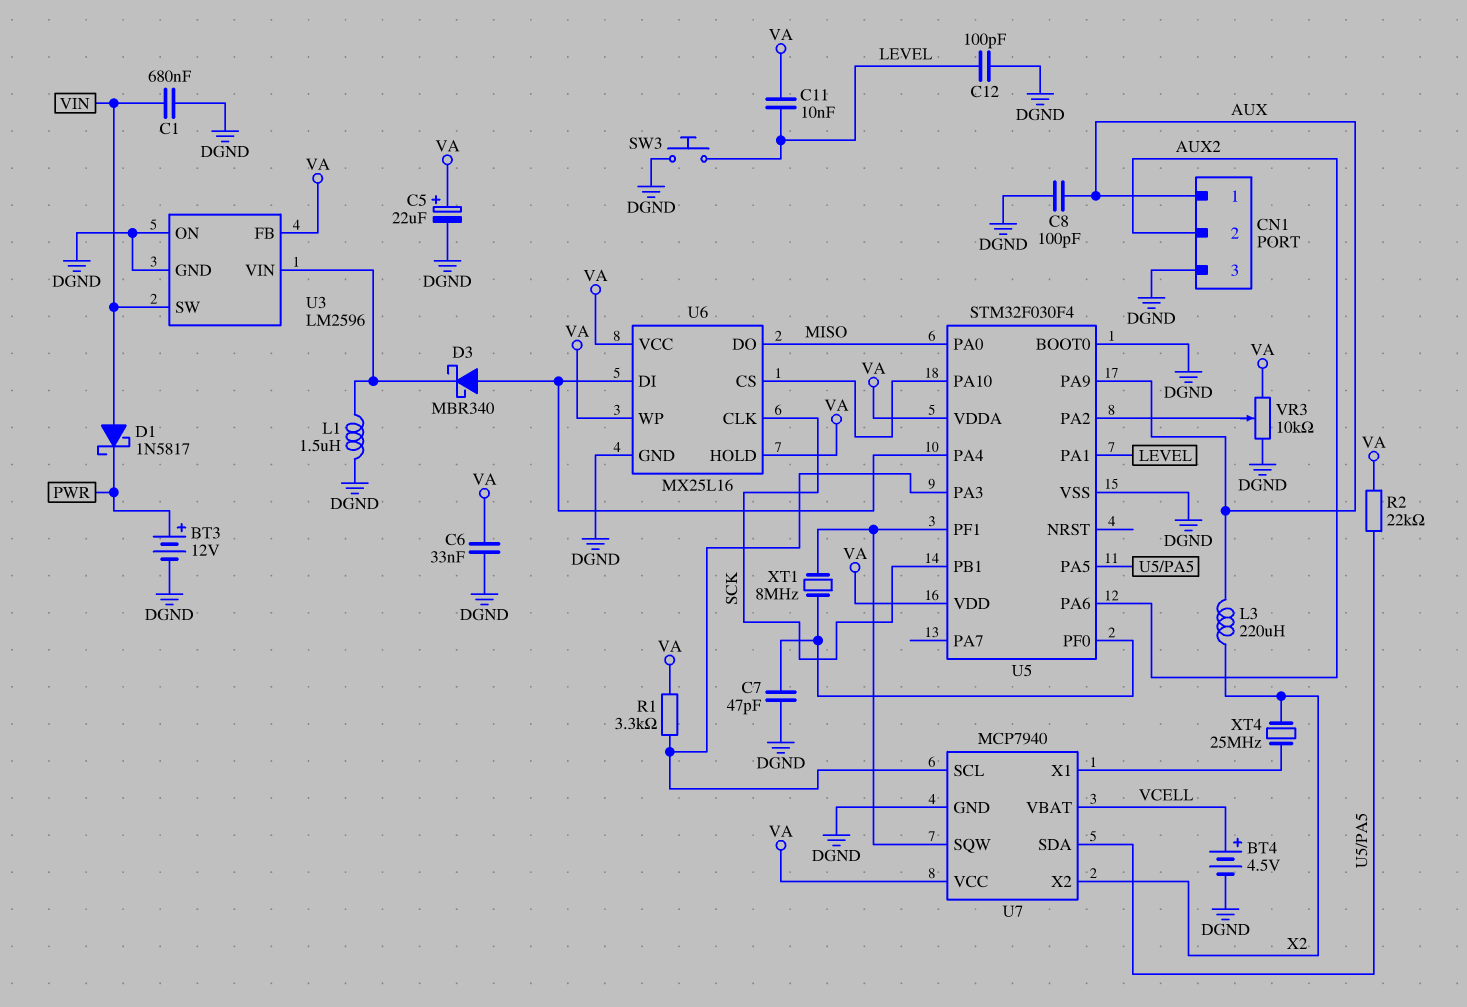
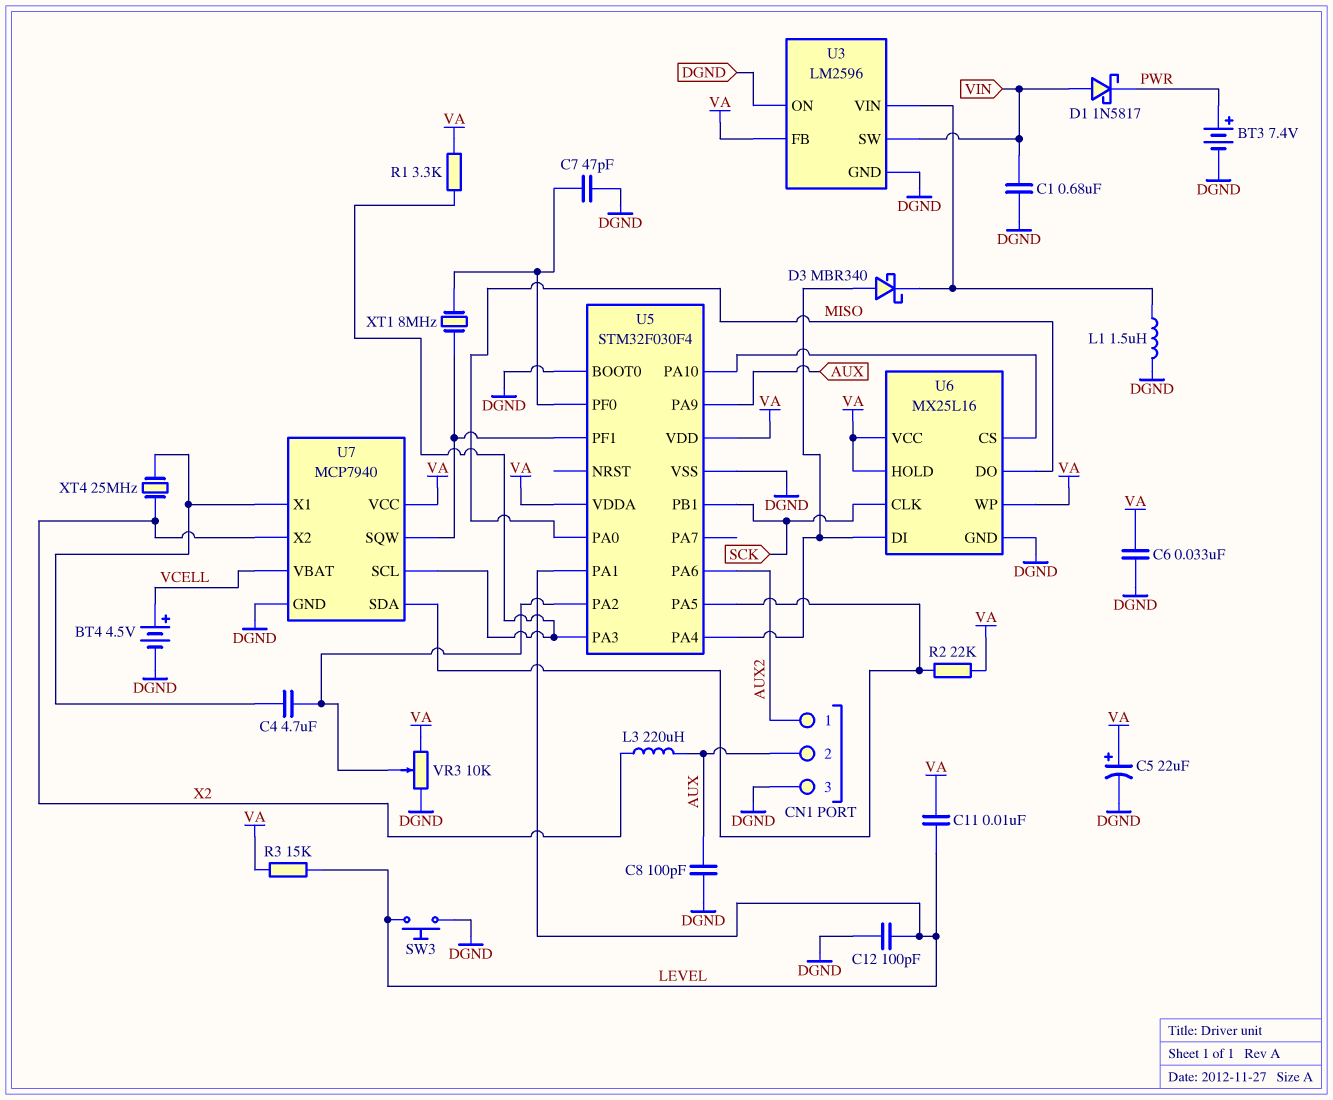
BT3: 12V (plus PWR, minus DGND) -> 7.4V (plus PWR, minus DGND)
C4: none -> 4.7uF (U5/PA2, U7/X1)
CN1 pin 1: AUX -> AUX2
CN1 pin 2: AUX2 -> AUX
R3: none -> 15k (LEVEL, VA)

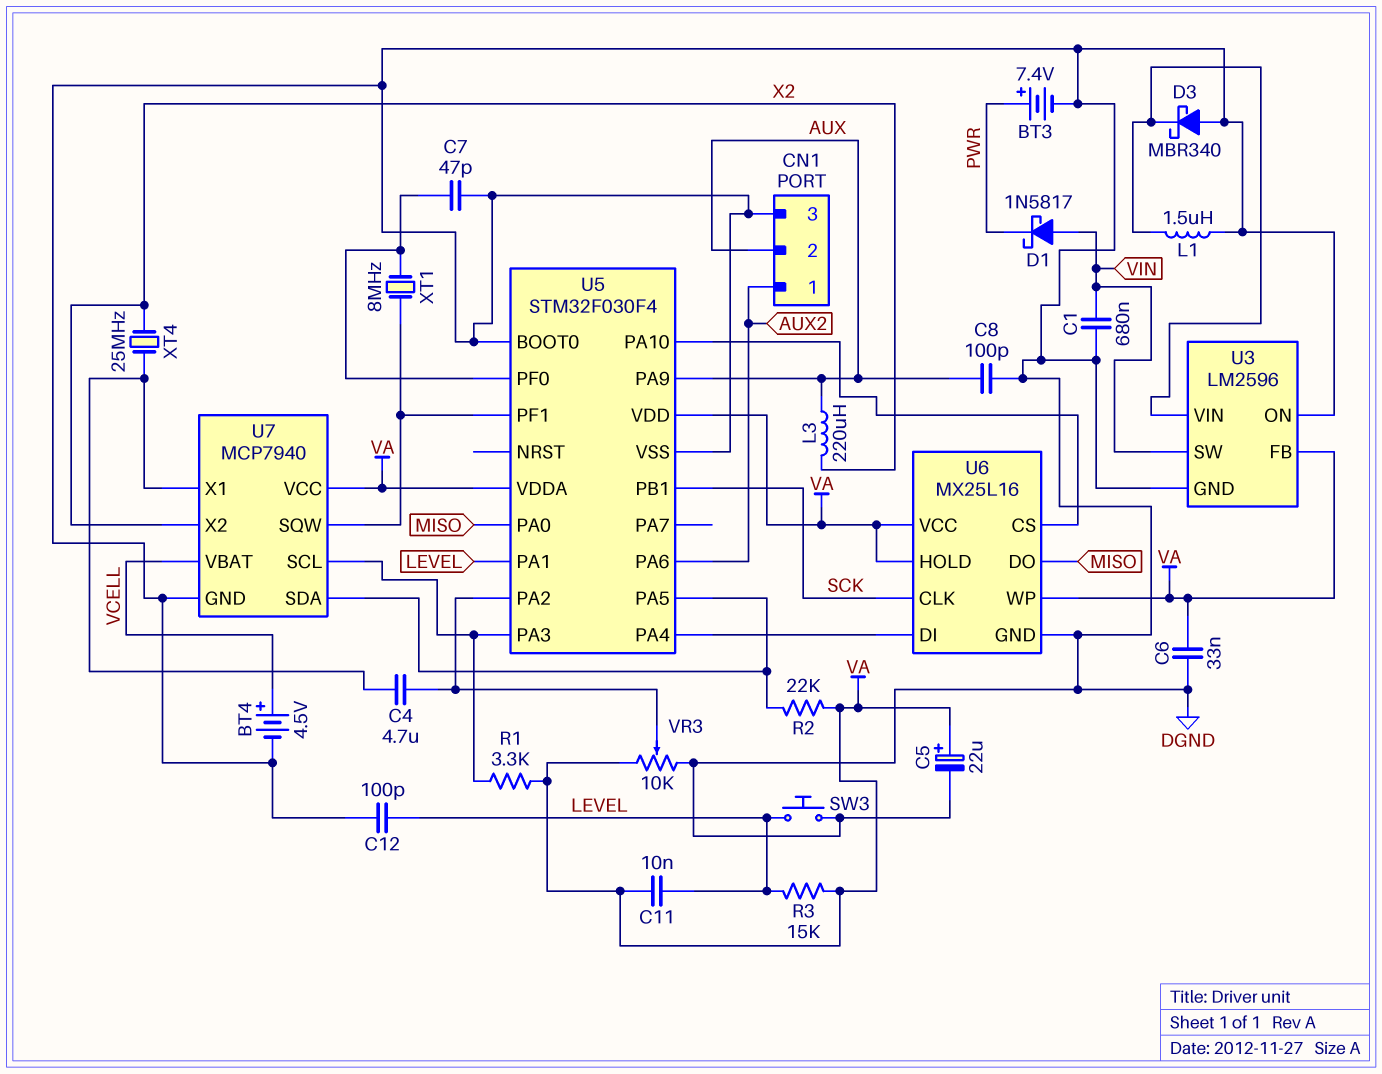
D3: schottky MBR340 (A U5/PA4, K U3/VIN) -> schottky MBR340 (A DGND, K U3/VIN)

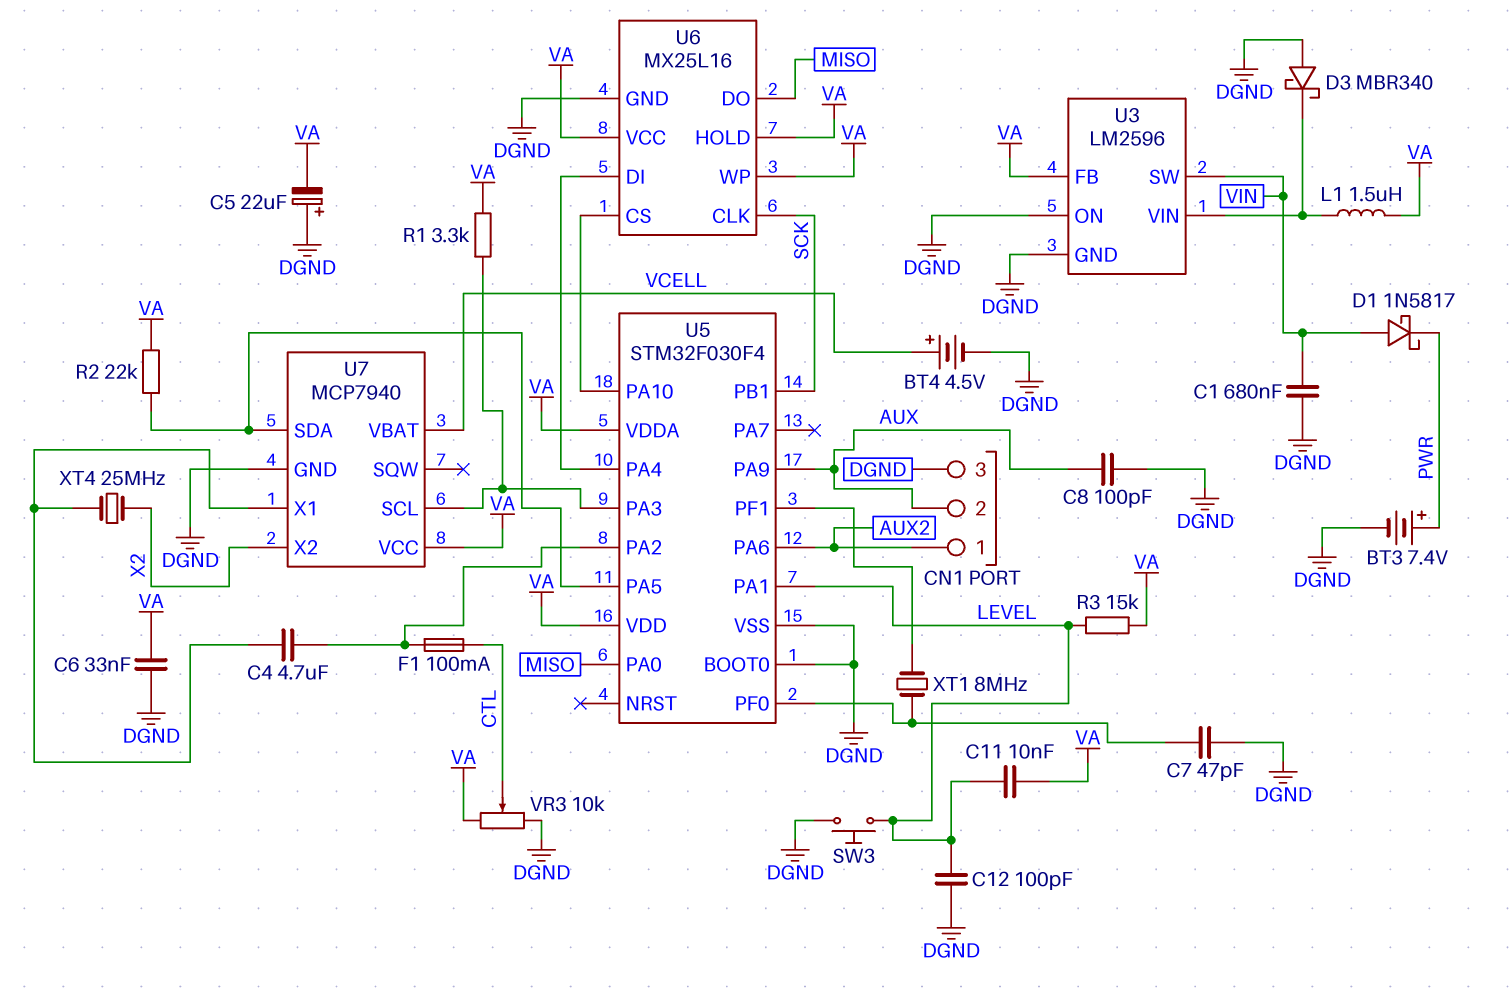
C5: 22uF (plus VA, minus DGND) -> 22uF (plus DGND, minus VA)
F1: none -> 100mA (CTL, U5/PA2)
L1: 1.5uH (DGND, U3/VIN) -> 1.5uH (U3/VIN, VA)
L3: 220uH (AUX, X2) -> none
U7 pin SQW: U5/PF1 -> none
VR3: 10k (DGND, VA, wiper U5/PA2) -> 10k (DGND, VA, wiper CTL)

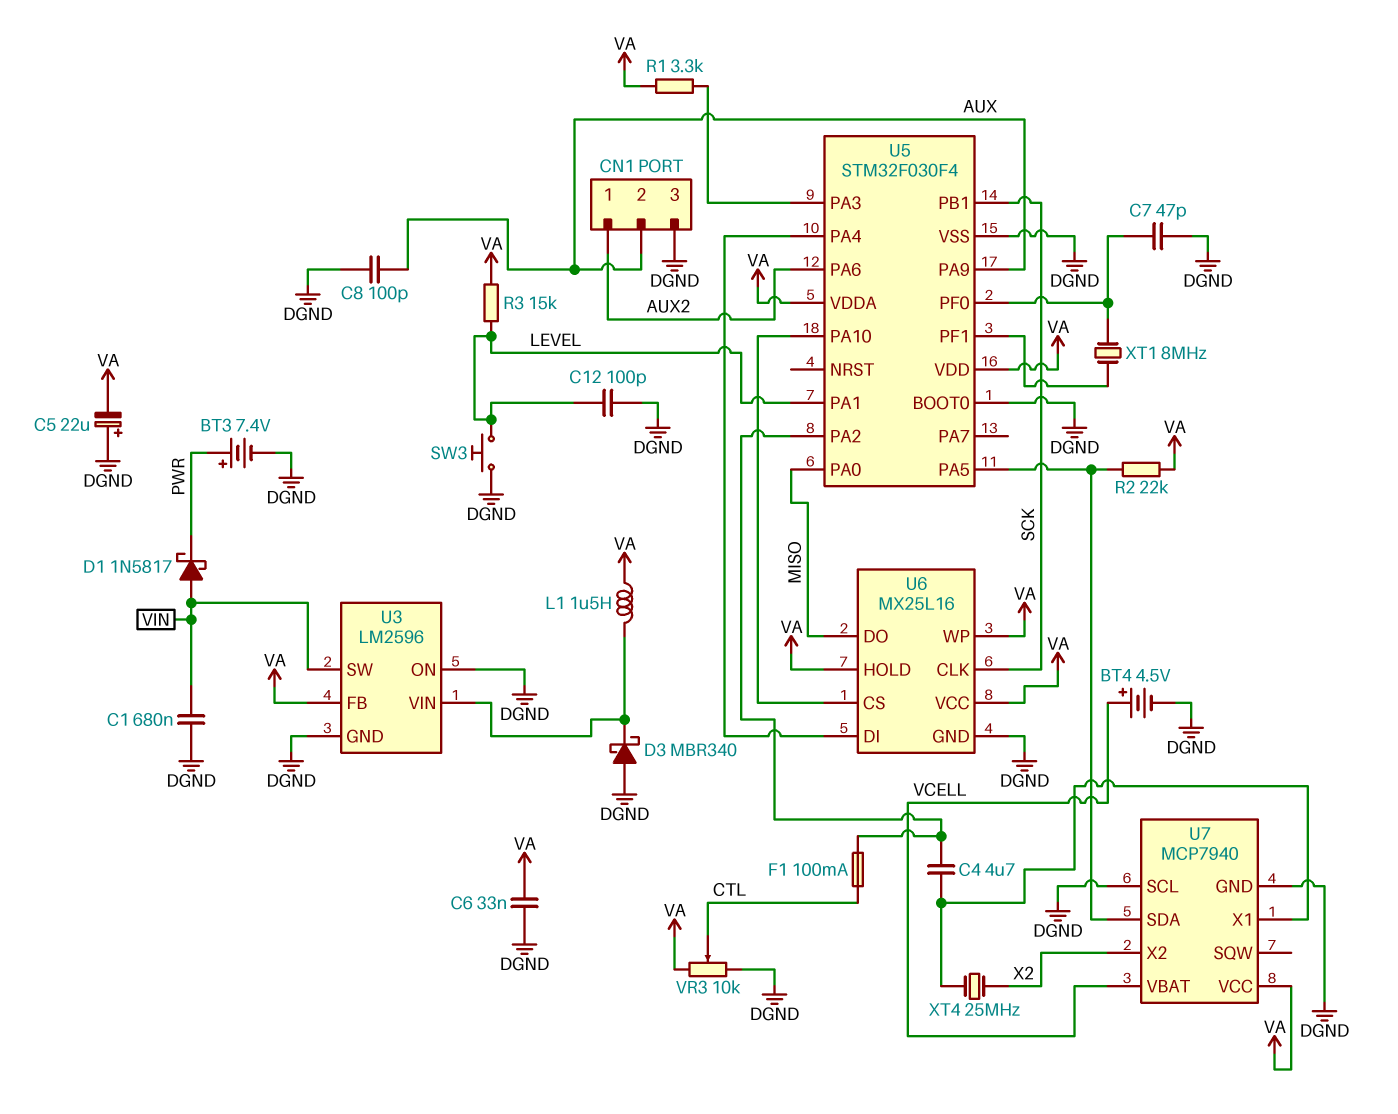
C11: 10nF (LEVEL, VA) -> none
U7 pin SCL: U5/PA3 -> DGND

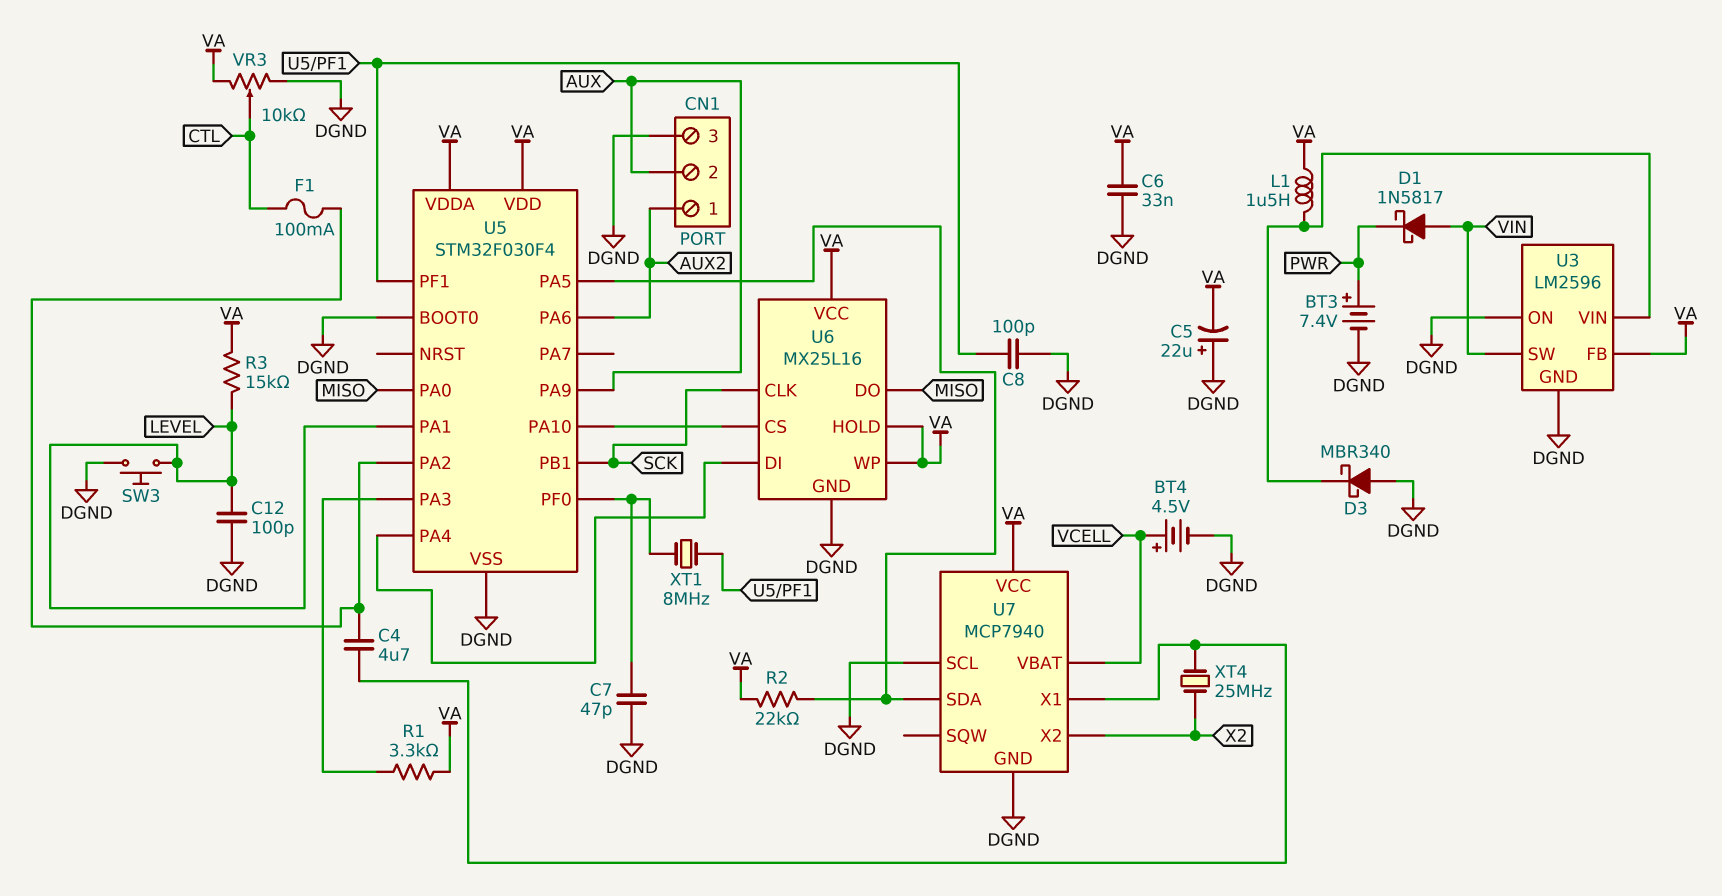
C1: 680nF (DGND, VIN) -> none
C8: 100pF (AUX, DGND) -> 100pF (DGND, U5/PF1)

